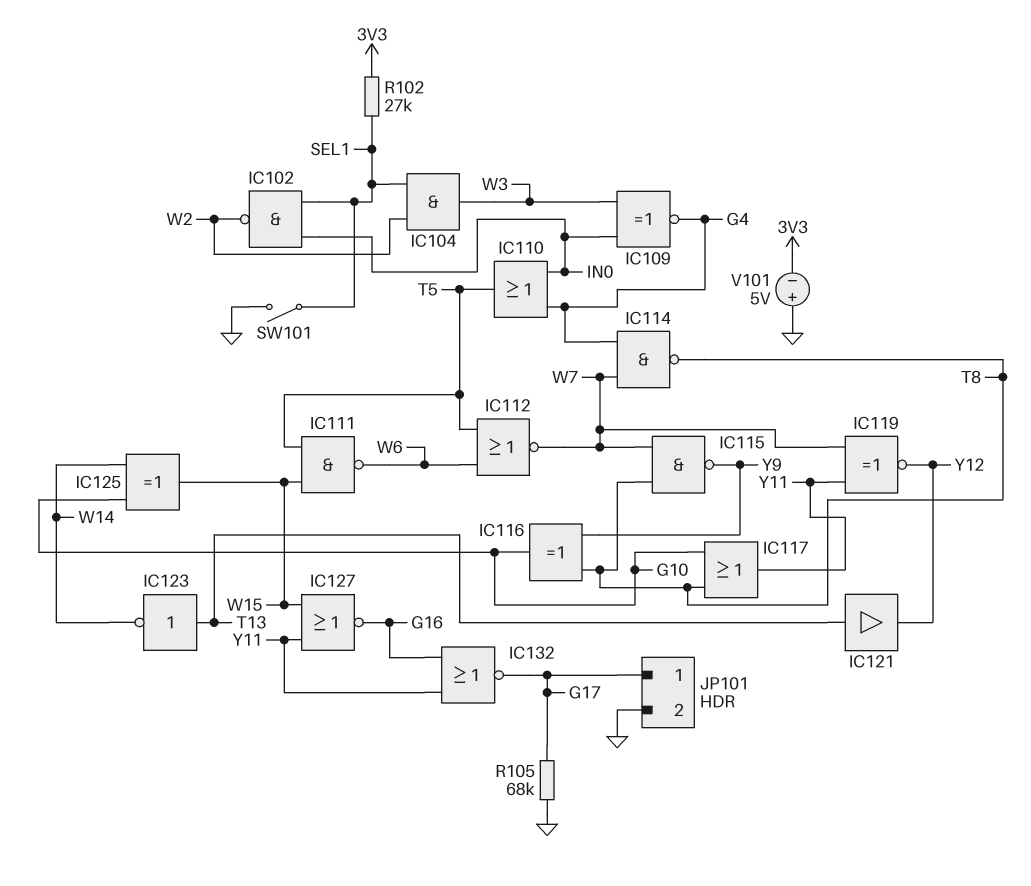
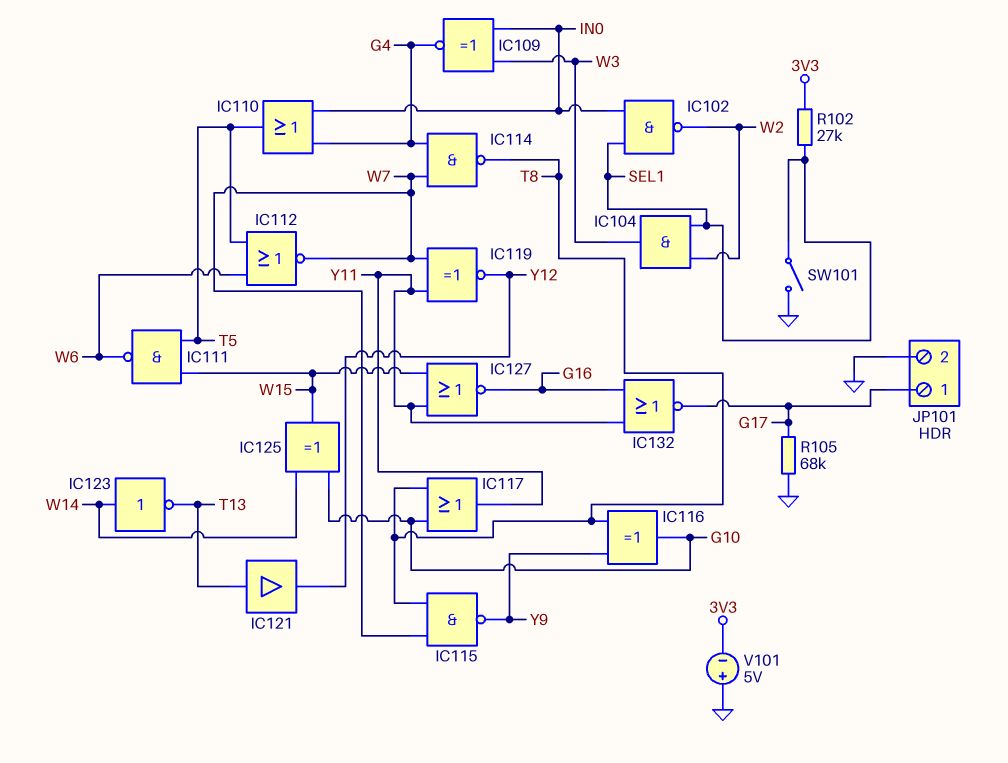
IC123: NOT (in T13, out W14) -> NOT (in W14, out T13)

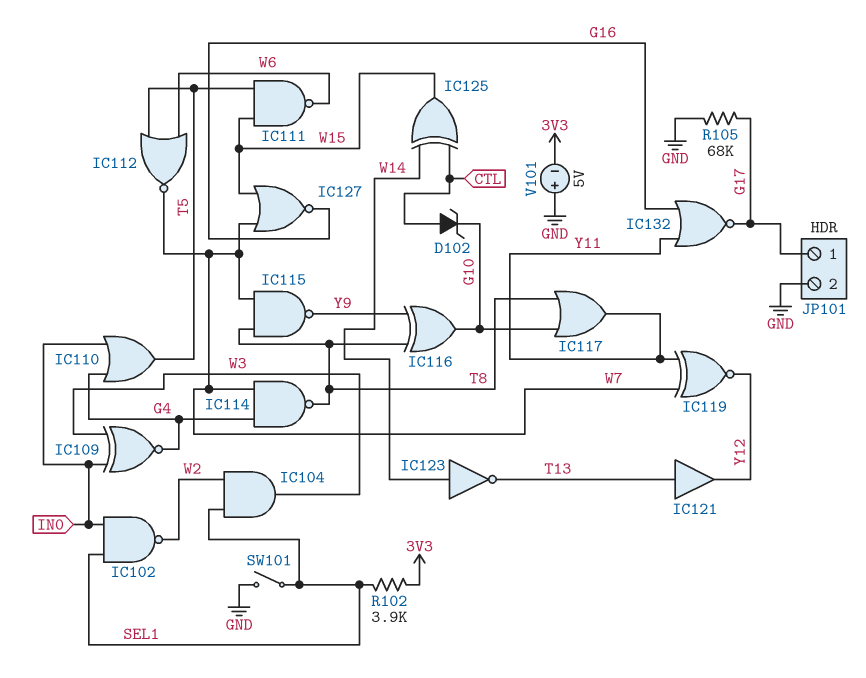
D102: none -> zener (A CTL, K G10)
IC125: XOR (in G10, in W14, out W15) -> XOR (in CTL, in W14, out W15)
IC127: NOR (in W15, in Y11, out G16) -> NOR (in W7, in W15, out G16)
R102: 27k (3V3, SEL1) -> 3.9k (3V3, SEL1)

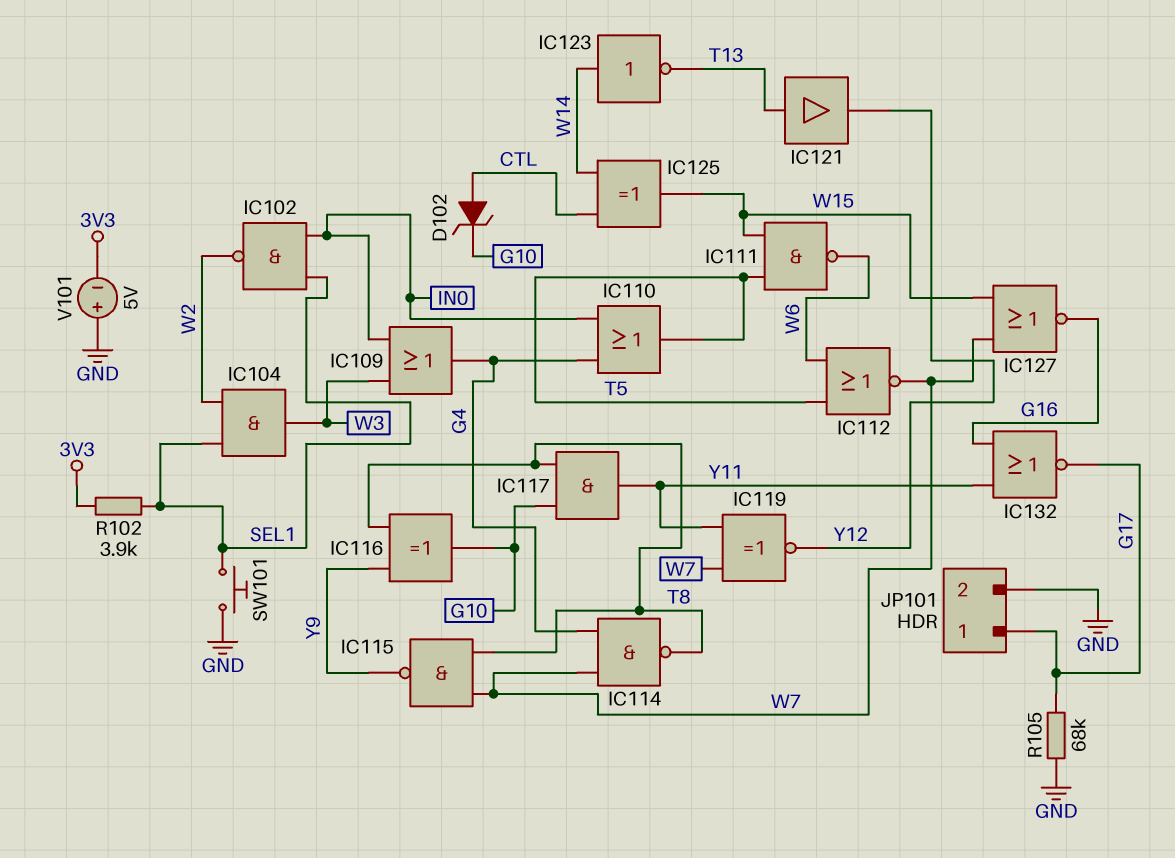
IC109: XNOR (in IN0, in W3, out G4) -> OR (in IN0, in W3, out G4)
IC117: OR (in G10, in T8, out Y11) -> AND (in G10, in T8, out Y11)
SW101: switch (GND, SEL1) -> button (GND, SEL1)

